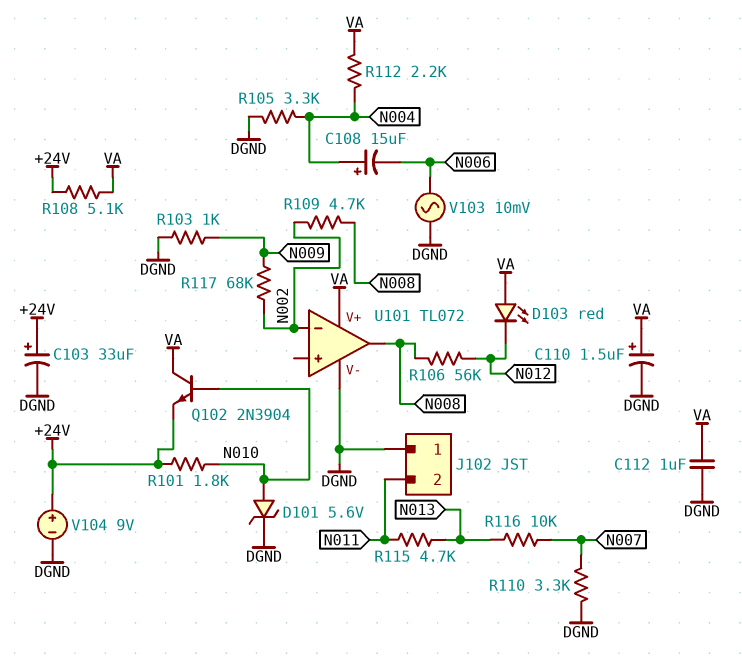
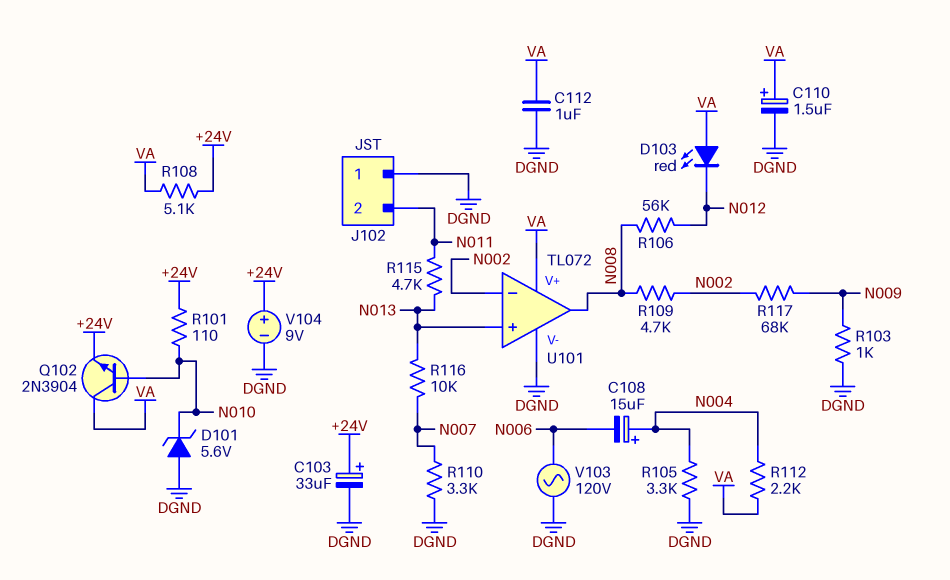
D101: zener 5.6V (A N010, K DGND) -> zener 5.6V (A DGND, K N010)
R101: 1.8k (+24V, N010) -> 110 (+24V, N010)
U101 pin in+: none -> N013
V103: AC 10mV (DGND, N006) -> AC 120V (DGND, N006)

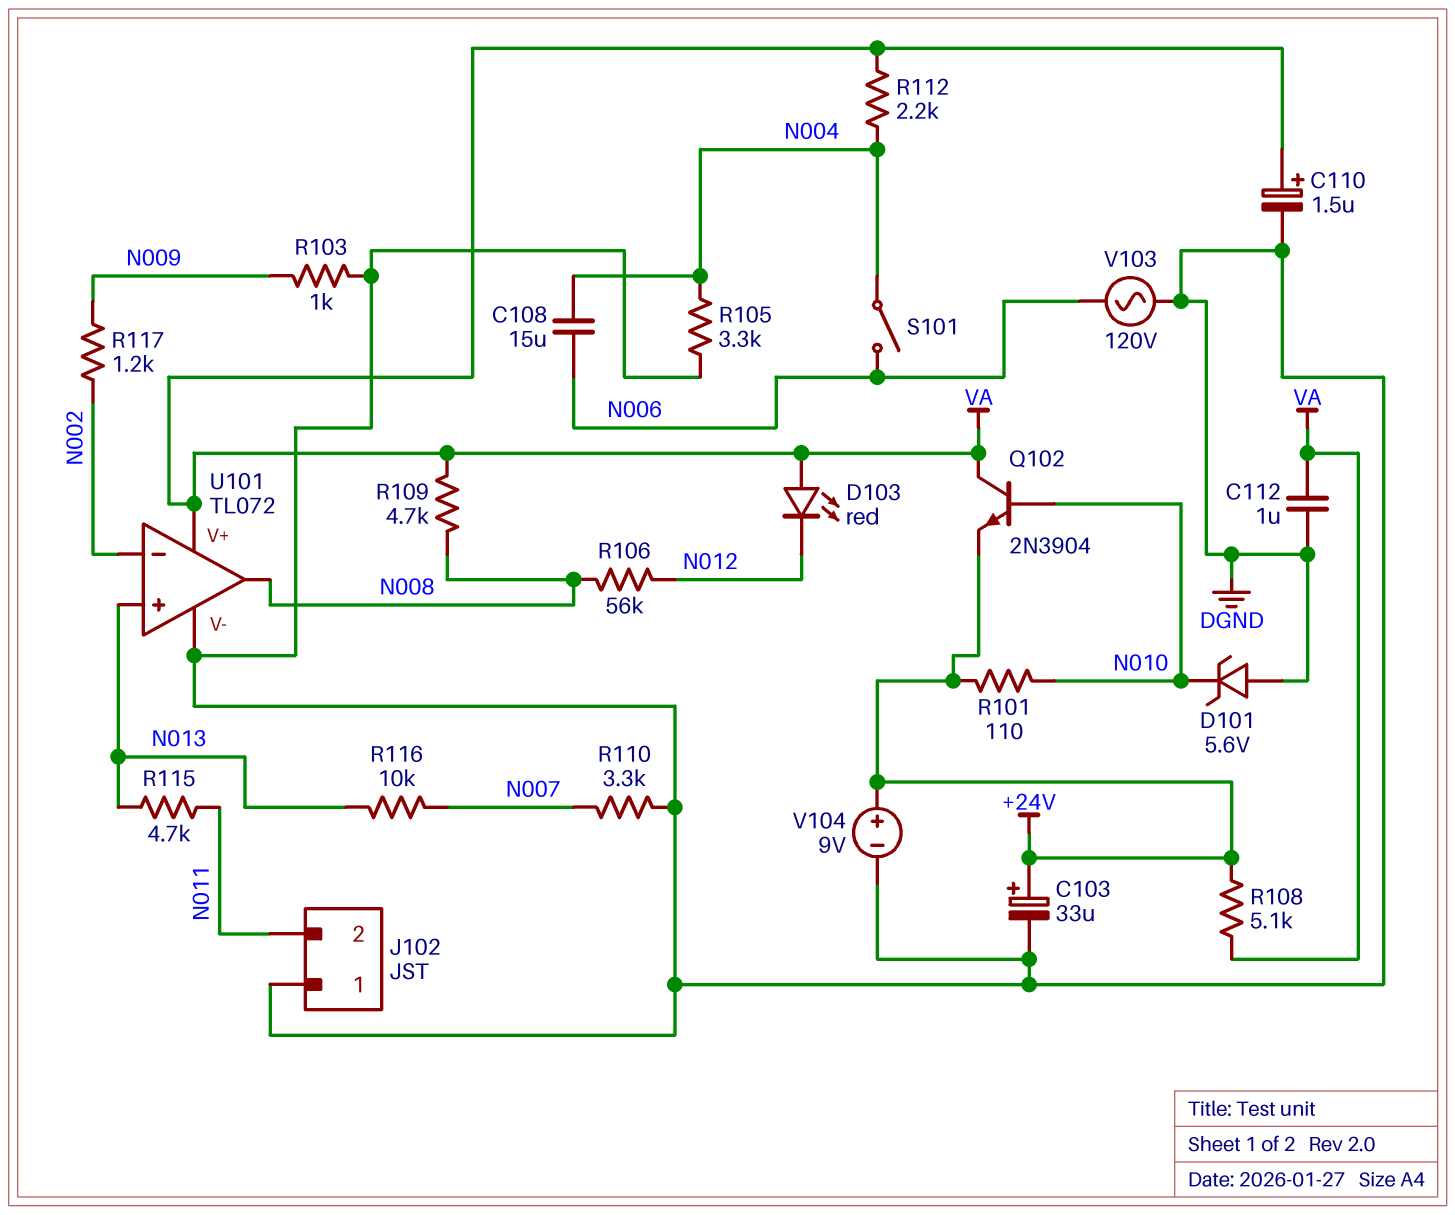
C108: 15uF (plus N004, minus N006) -> 15uF (N004, N006)
R109: 4.7k (N002, N008) -> 4.7k (N008, VA)
R117: 68k (N002, N009) -> 1.2k (N002, N009)
S101: none -> switch (N004, N006)

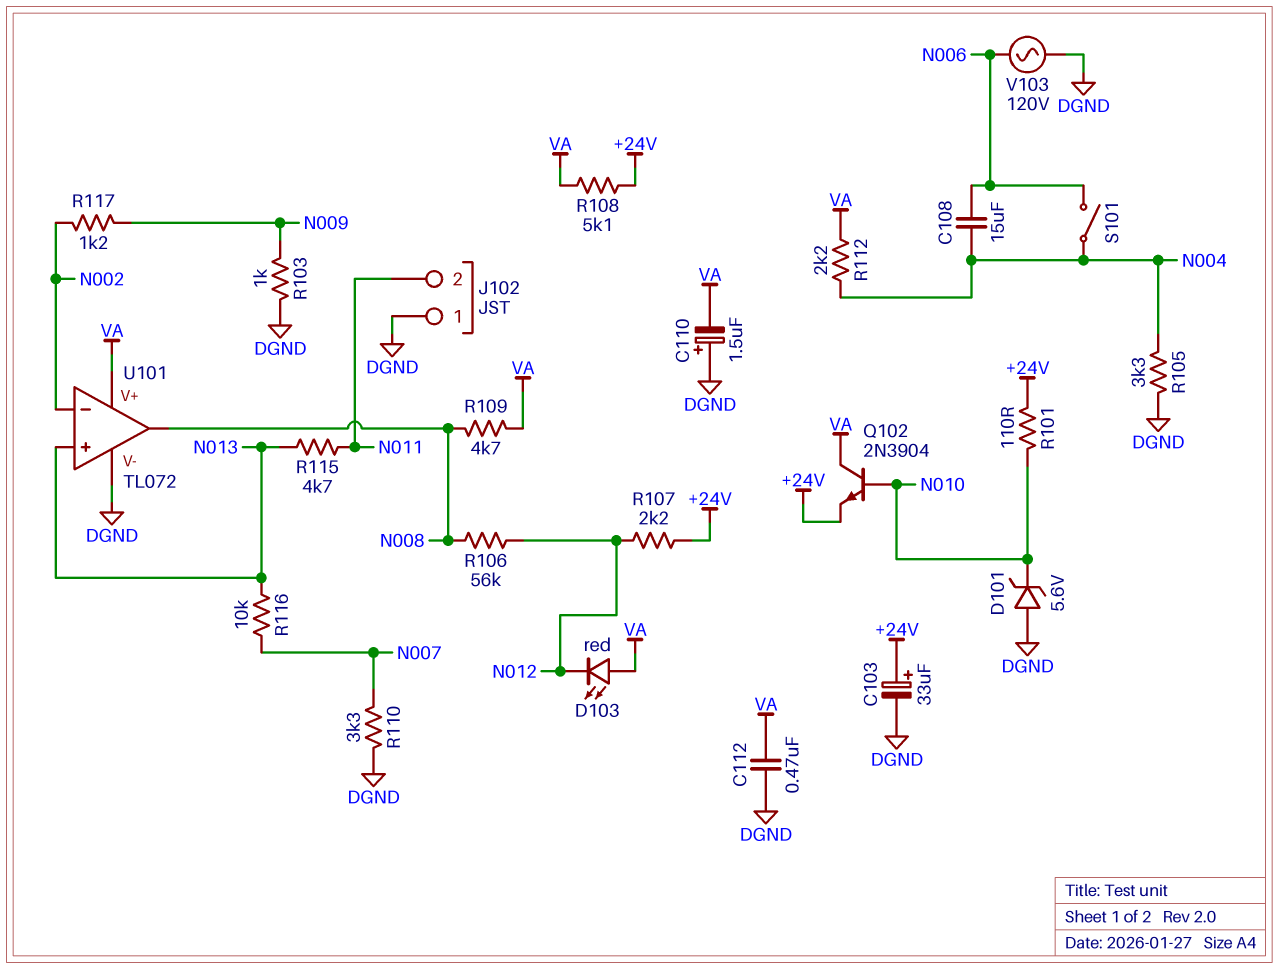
C110: 1.5uF (plus VA, minus DGND) -> 1.5uF (plus DGND, minus VA)
C112: 1uF (DGND, VA) -> 470nF (DGND, VA)
R107: none -> 2.2k (+24V, N012)
V104: 9V (plus +24V, minus DGND) -> none

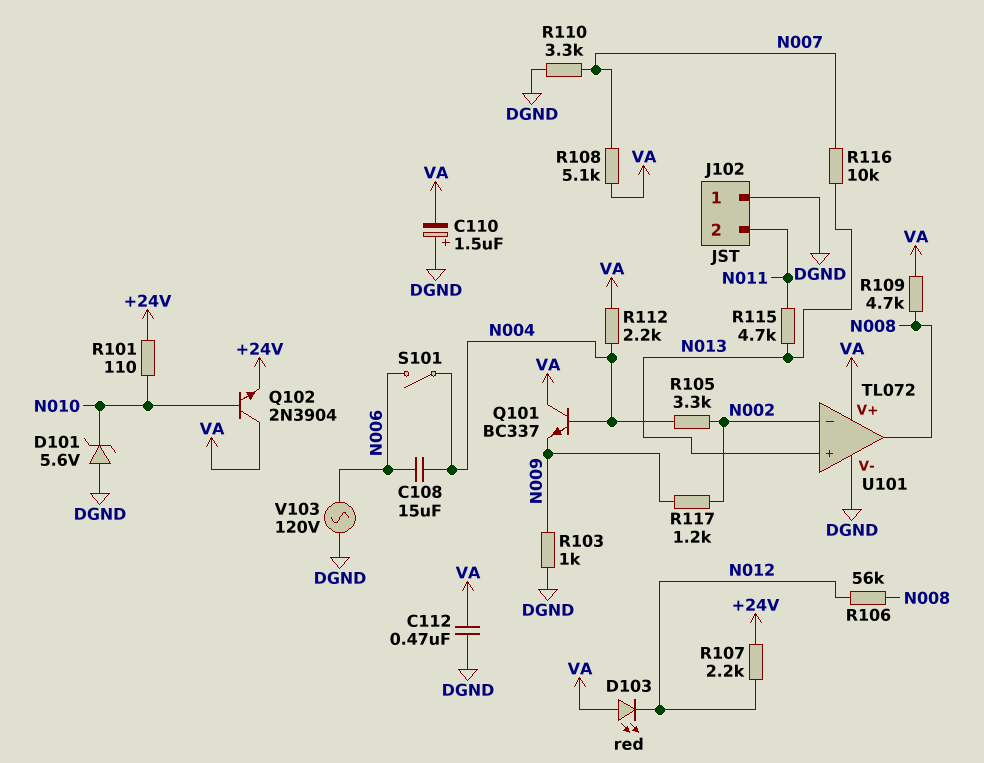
C103: 33uF (plus +24V, minus DGND) -> none
Q101: none -> NPN BC337 (B N004, C VA, E N009)
R105: 3.3k (DGND, N004) -> 3.3k (N002, N004)
R108: 5.1k (+24V, VA) -> 5.1k (N007, VA)

